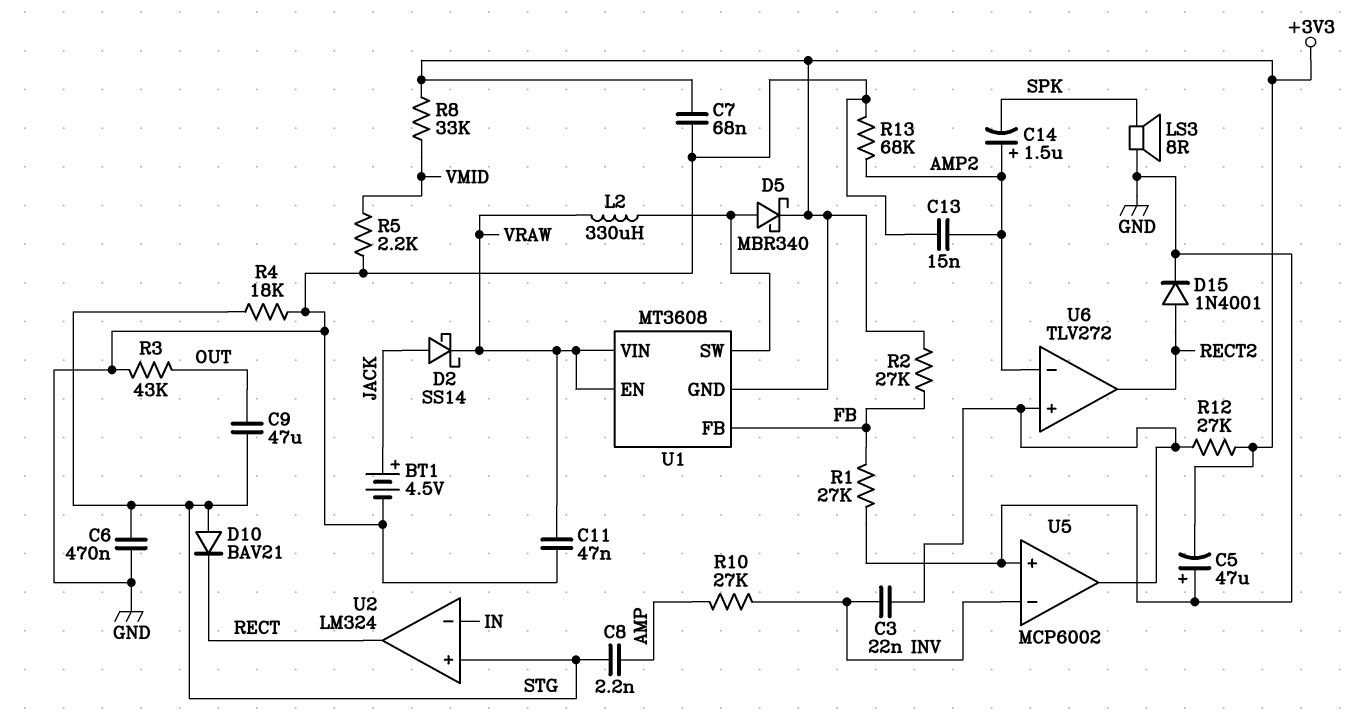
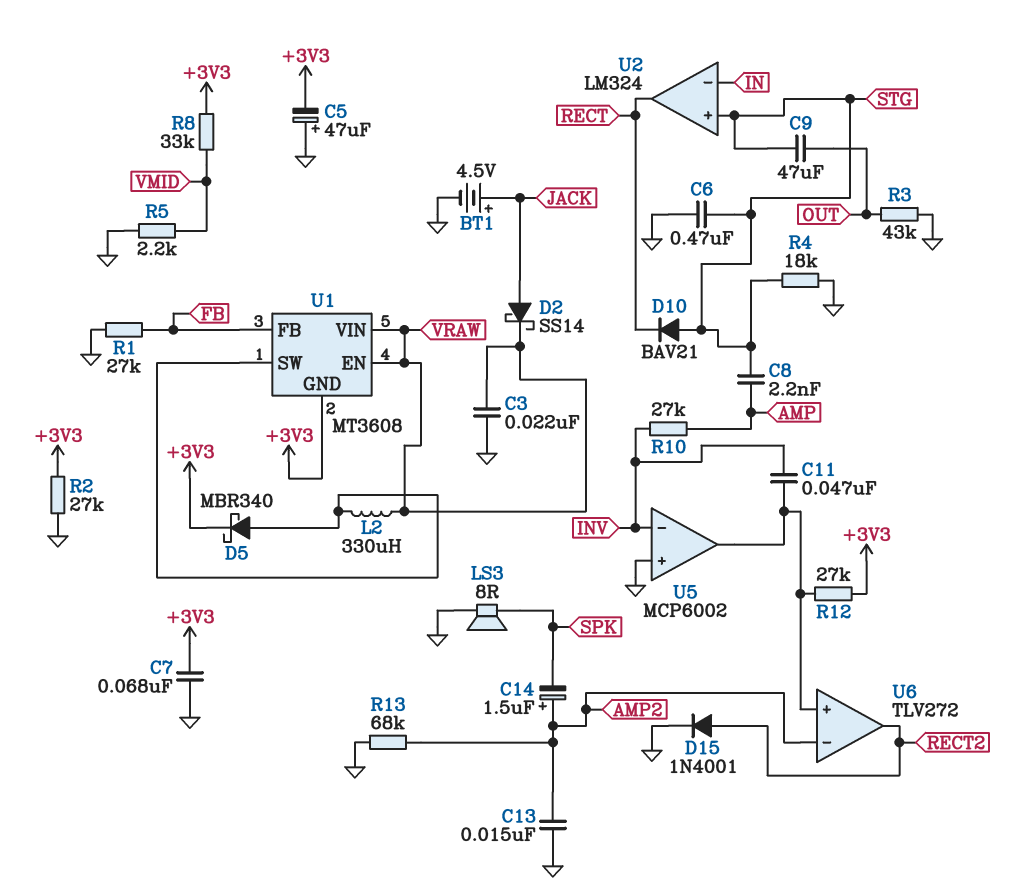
C3: 22nF (INV, U5/out) -> 22nF (GND, VRAW)
C11: 47nF (GND, VRAW) -> 47nF (INV, U5/out)
R2: 27k (+3V3, FB) -> 27k (+3V3, GND)

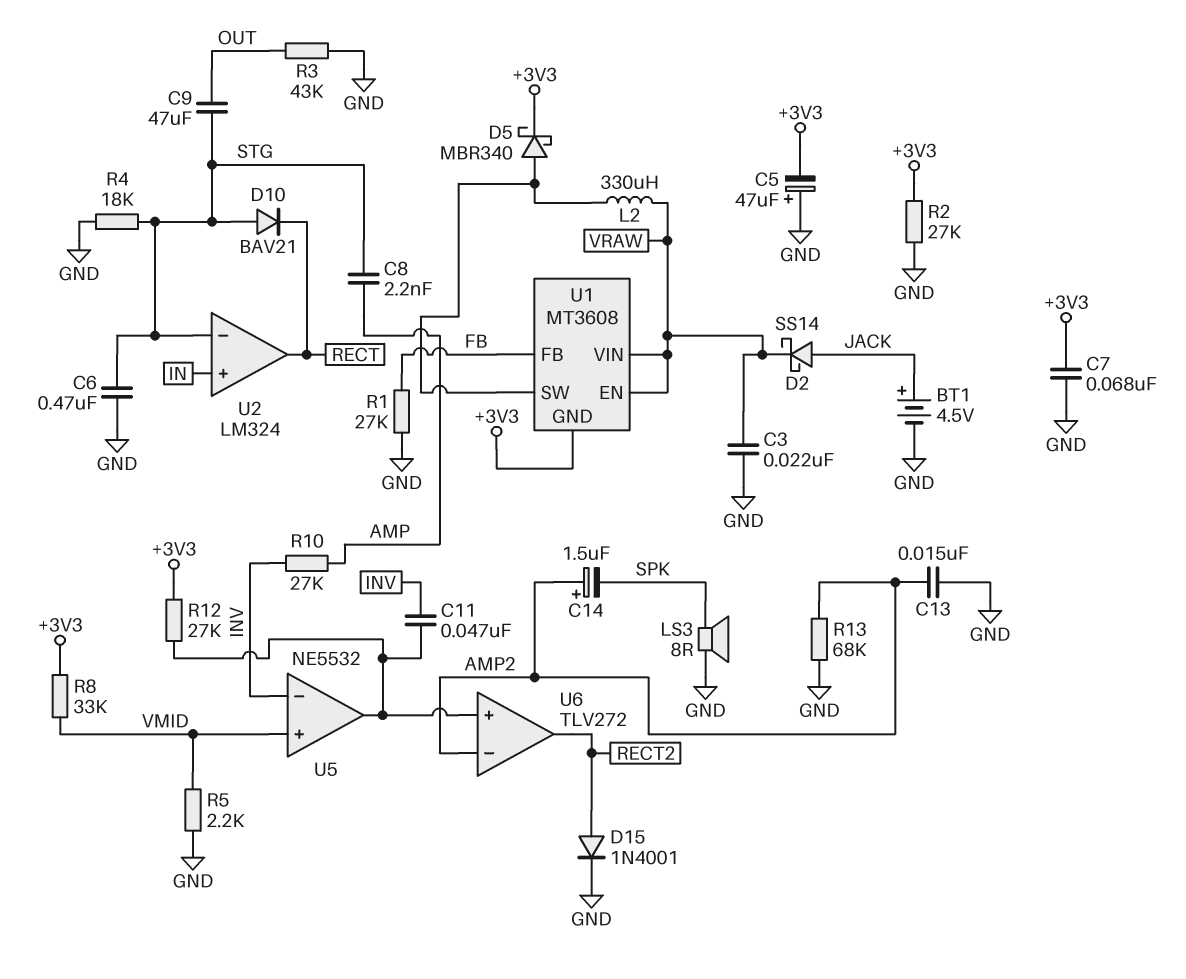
U2 pin in+: STG -> IN
U2 pin in-: IN -> STG
U5: MCP6002 -> NE5532
U5 pin in+: GND -> VMID

